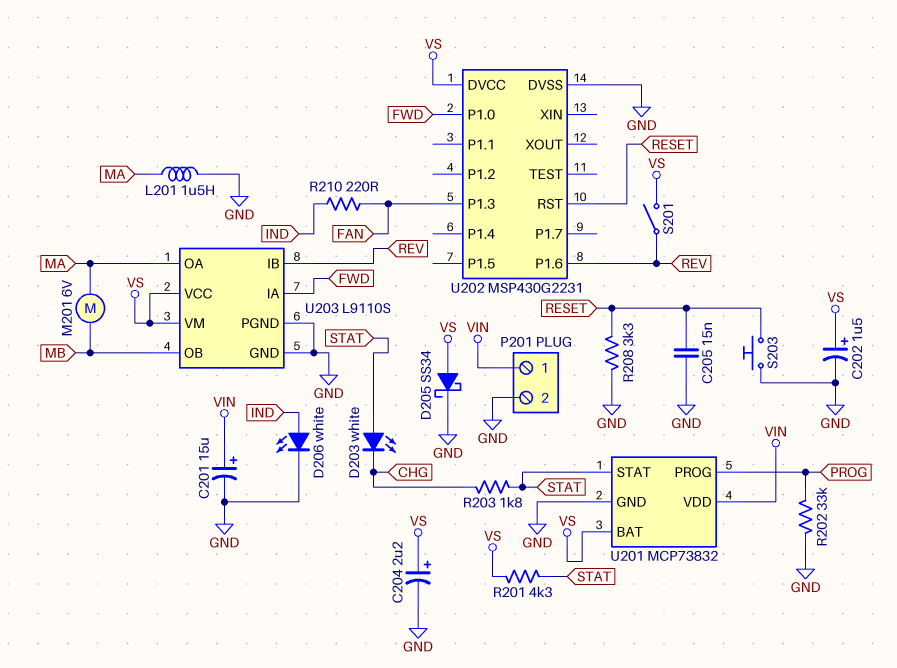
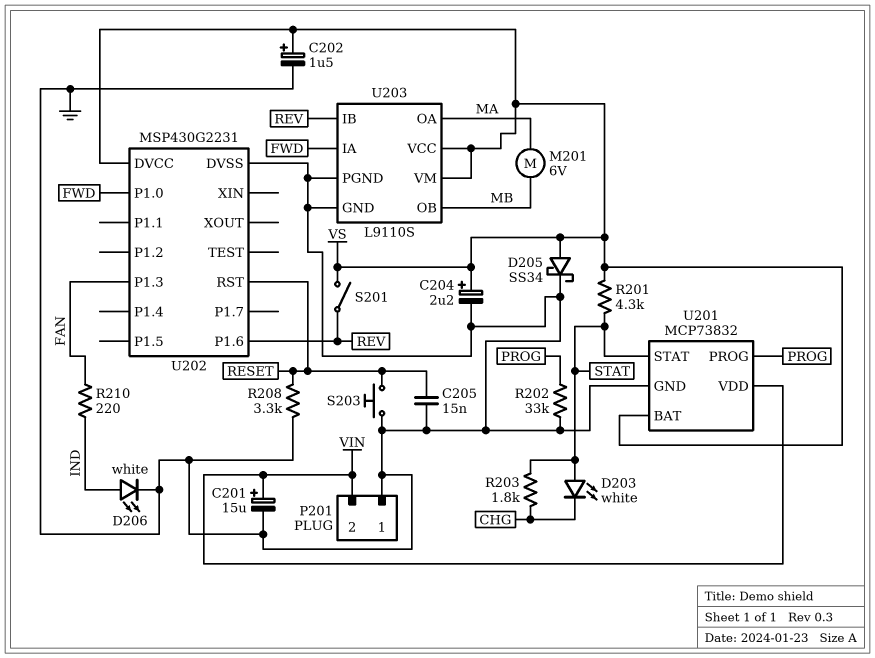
L201: 1.5uH (GND, MA) -> none
P201 pin 1: VIN -> GND
P201 pin 2: GND -> VIN

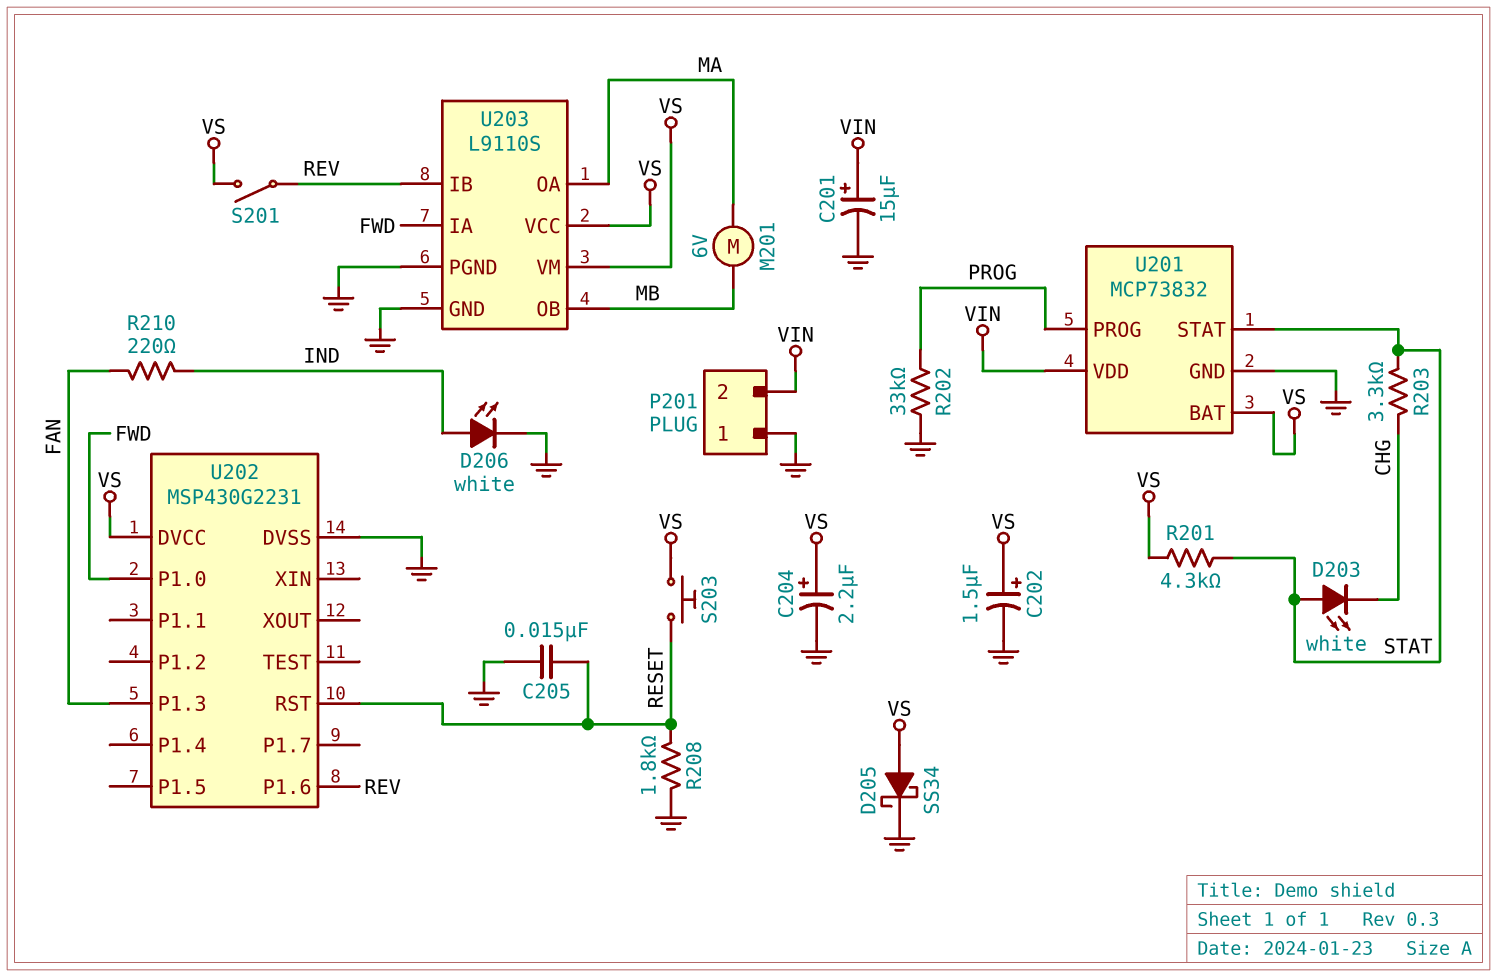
R203: 1.8k (CHG, STAT) -> 3.3k (CHG, STAT)
R208: 3.3k (GND, RESET) -> 1.8k (GND, RESET)
S203: button (GND, RESET) -> button (RESET, VS)

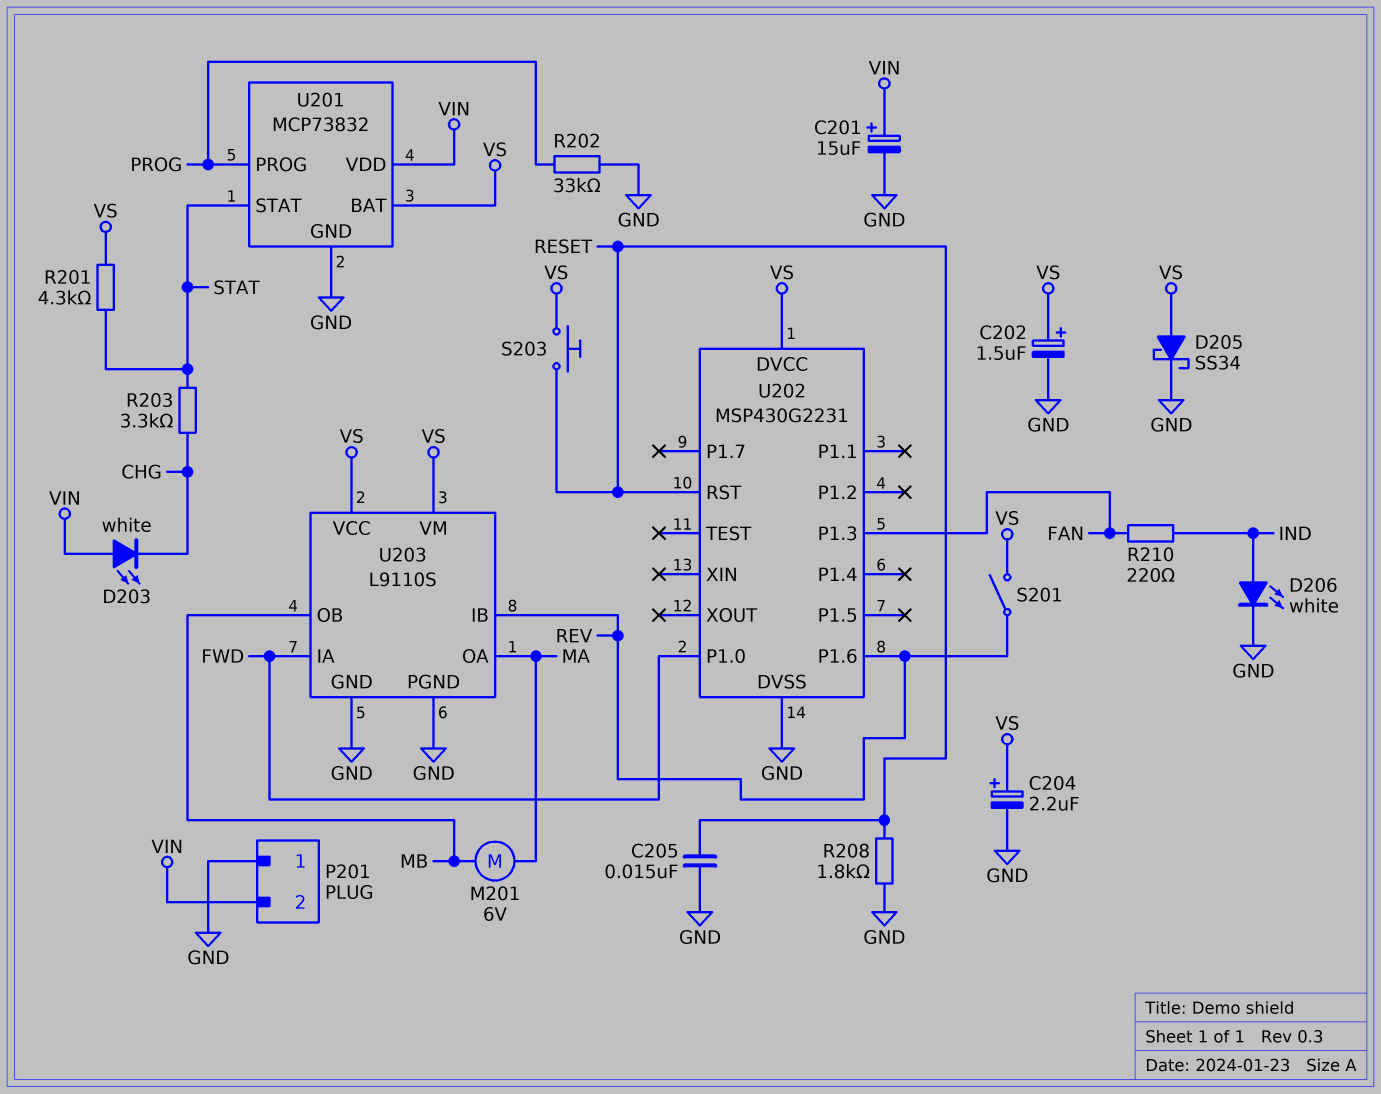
D203: LED white (A STAT, K CHG) -> LED white (A VIN, K CHG)

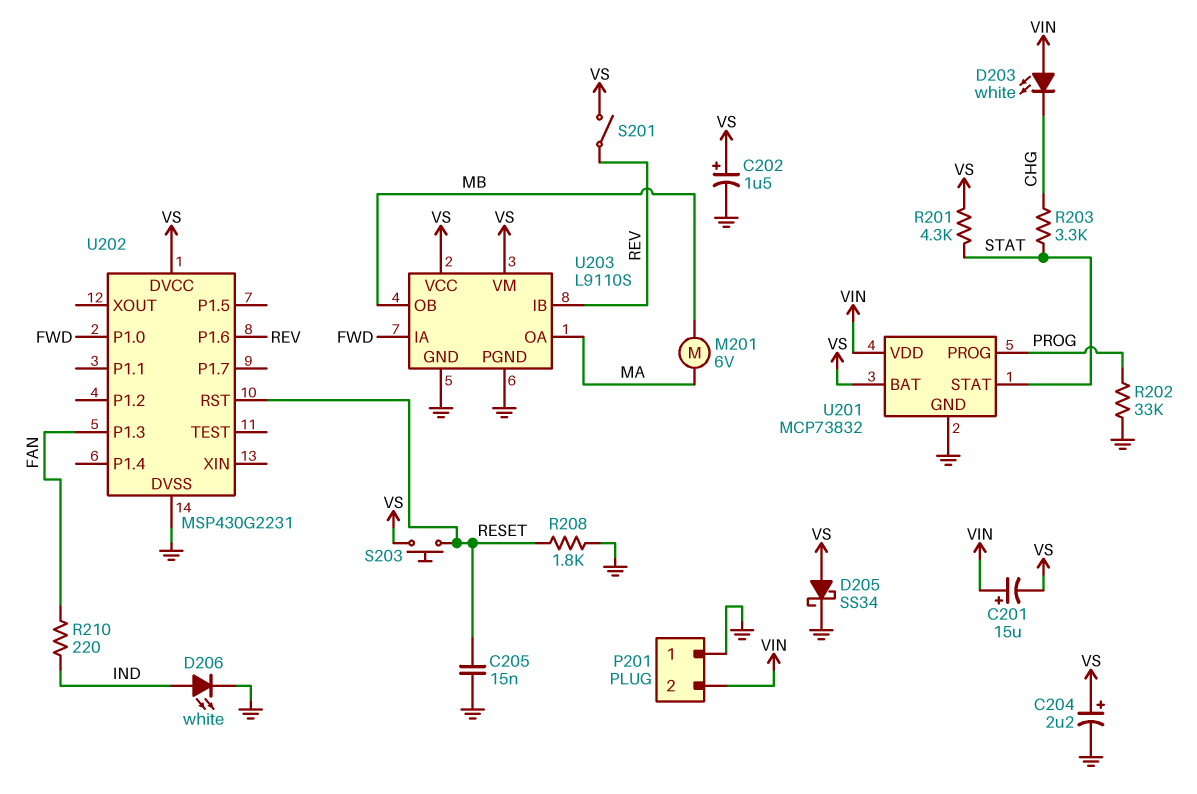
C201: 15uF (plus VIN, minus GND) -> 15uF (plus VIN, minus VS)

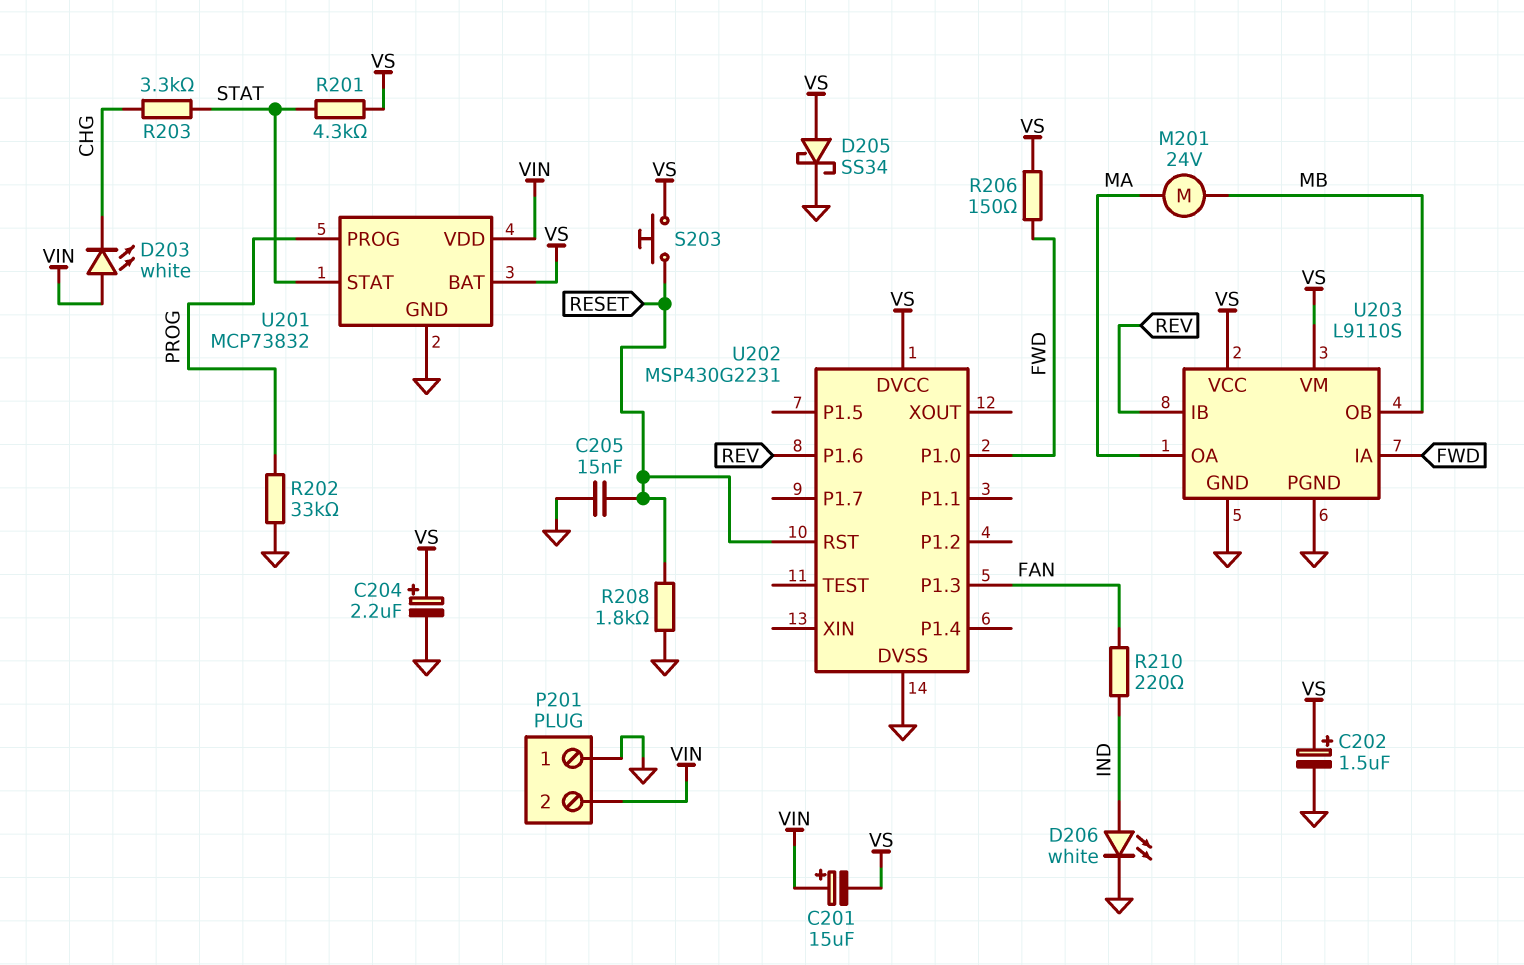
M201: motor 6V (MA, MB) -> motor 24V (MA, MB)
R206: none -> 150 (FWD, VS)
S201: switch (REV, VS) -> none

